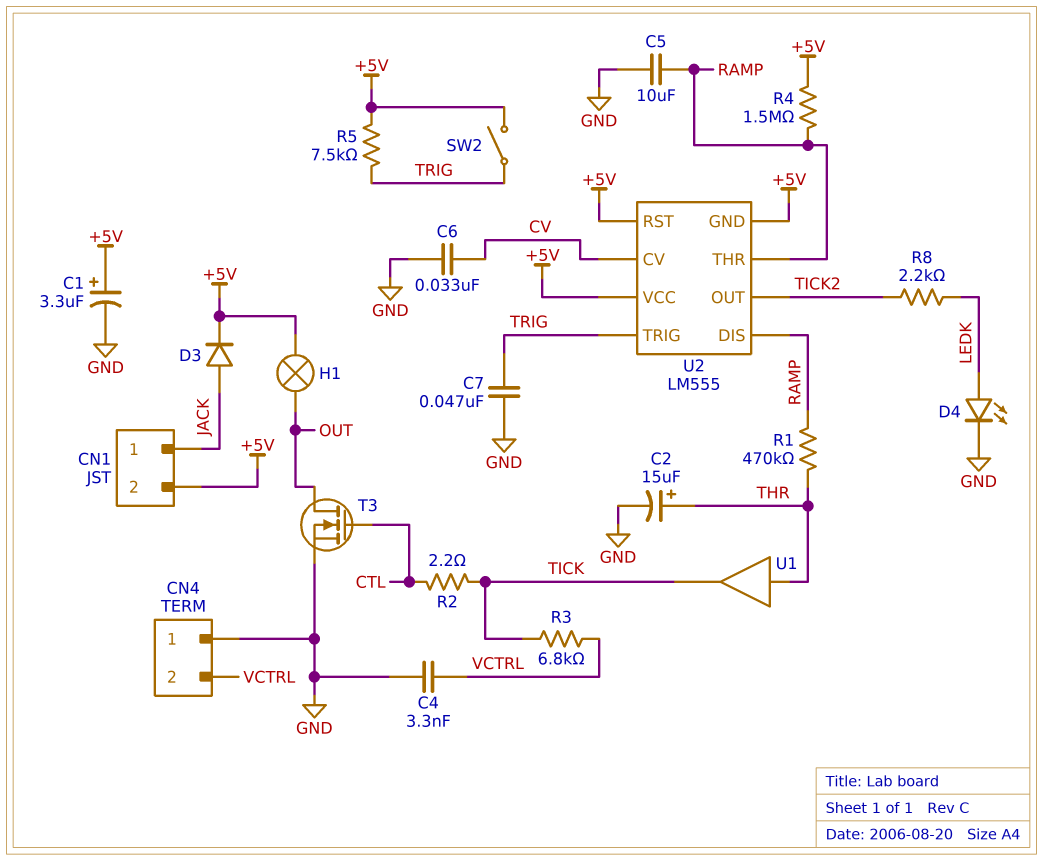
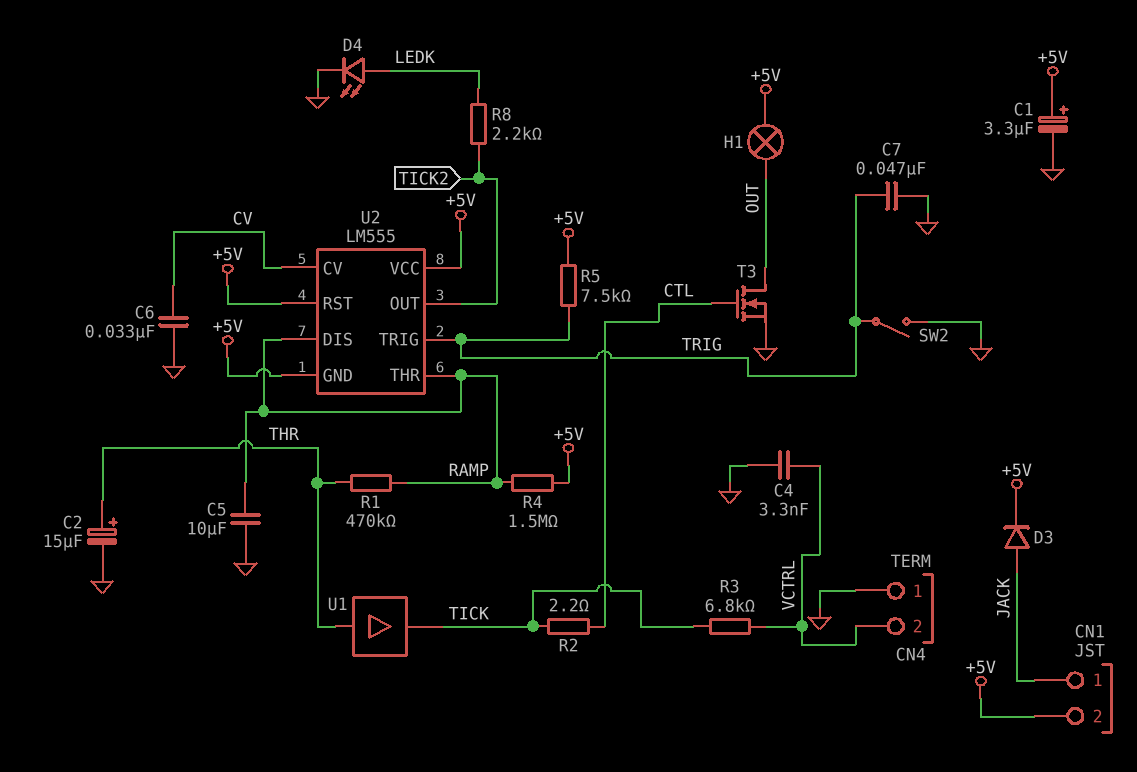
SW2: switch (+5V, TRIG) -> switch (GND, TRIG)

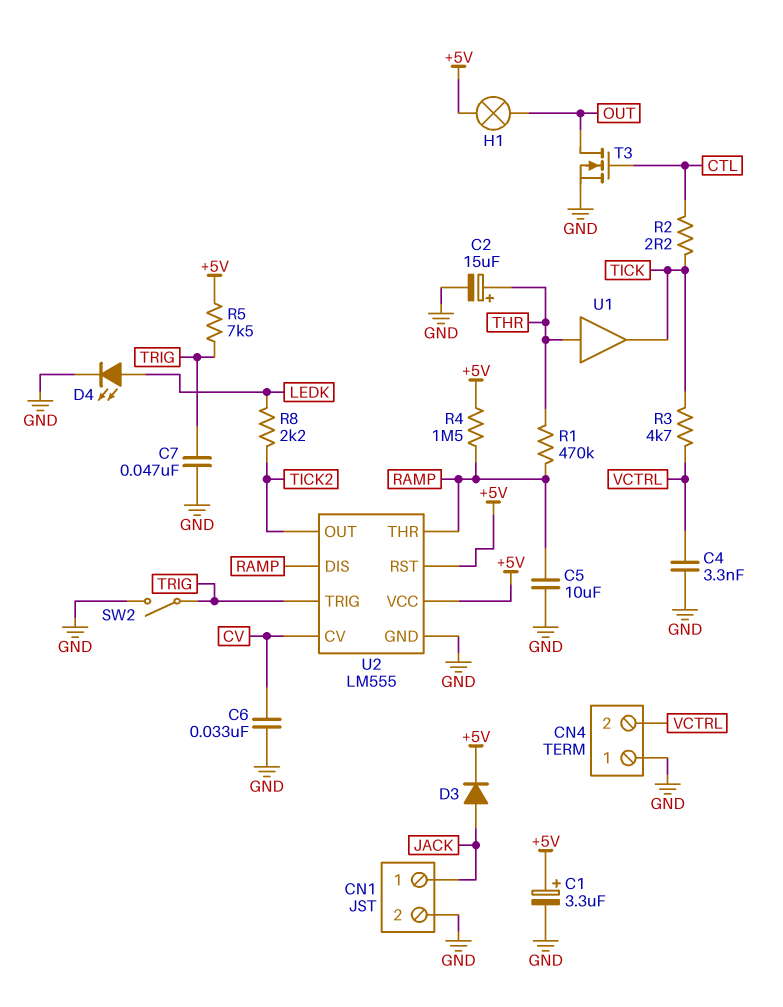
CN1 pin 2: +5V -> GND
R3: 6.8k (TICK, VCTRL) -> 4.7k (TICK, VCTRL)
U2 pin GND: +5V -> GND

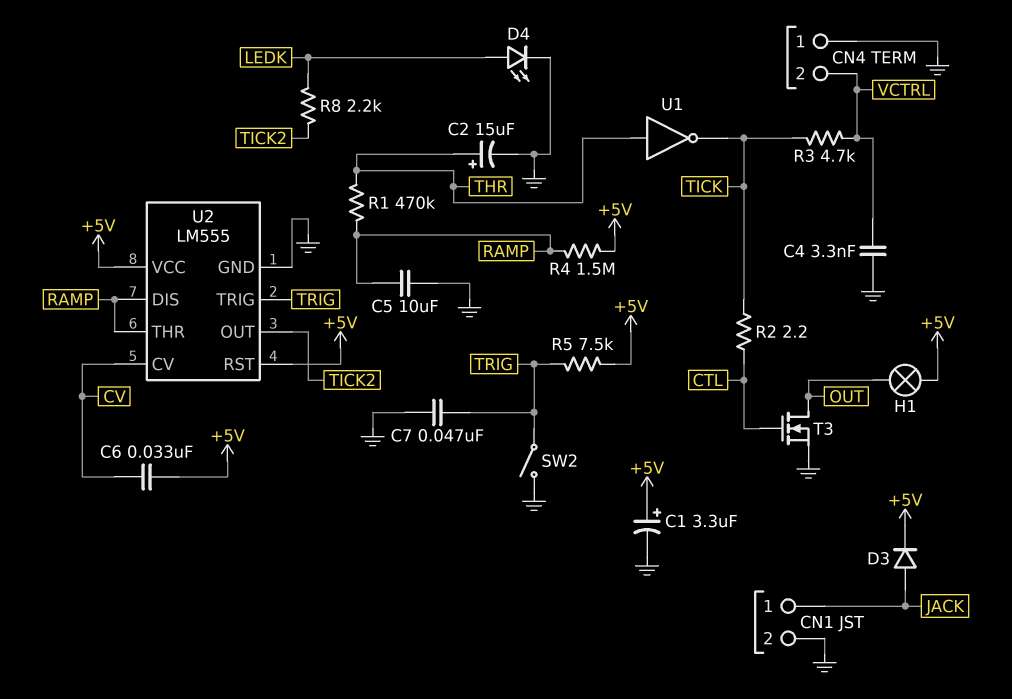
C6: 33nF (CV, GND) -> 33nF (+5V, CV)
U1: buffer (in THR, out TICK) -> NOT (in THR, out TICK)

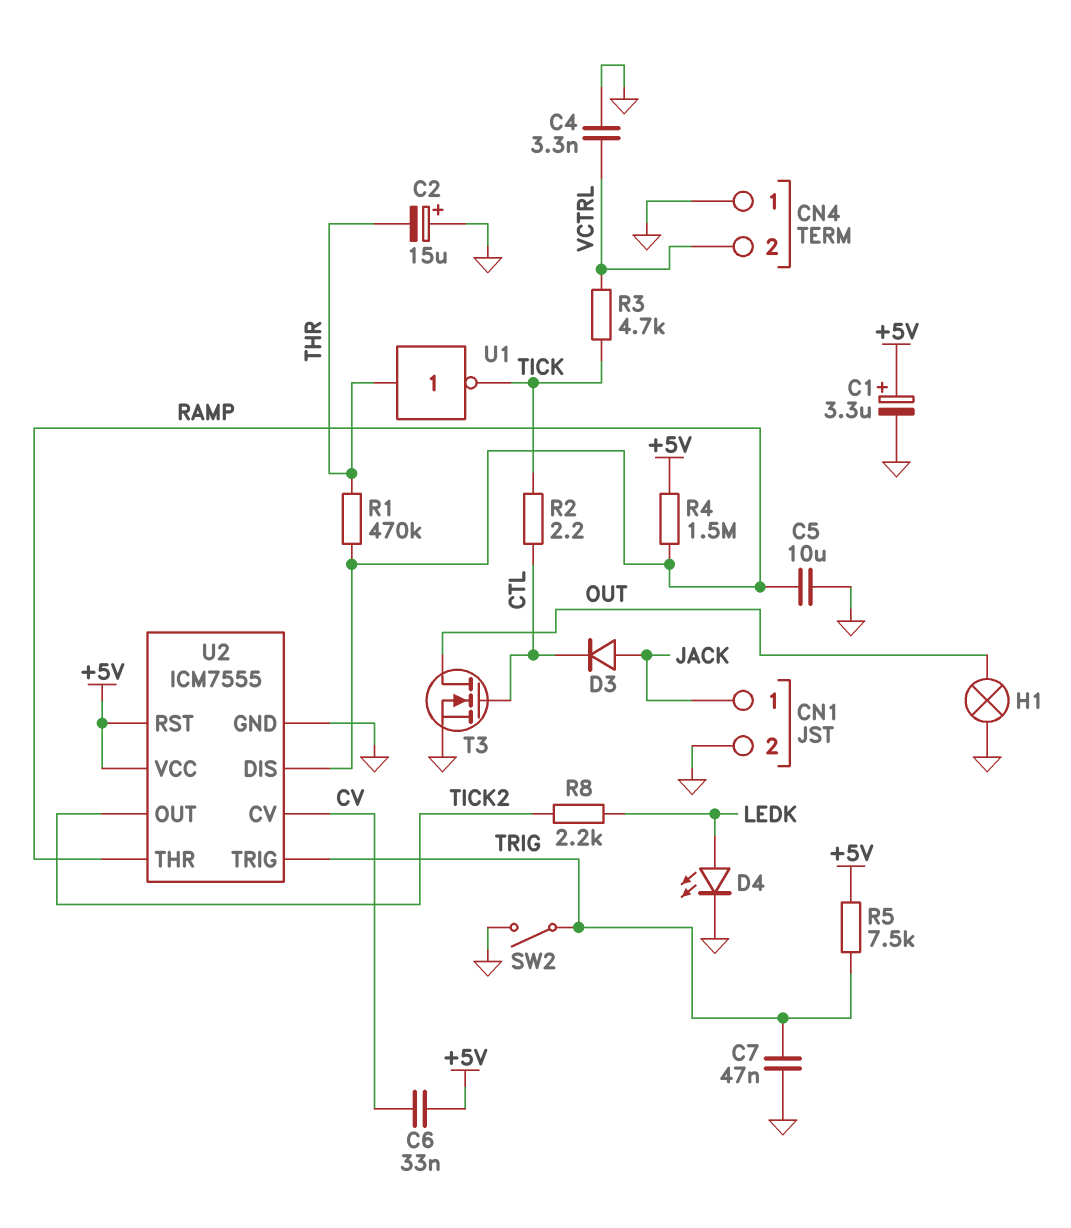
C2: 15uF (plus THR, minus GND) -> 15uF (plus GND, minus THR)
D3: diode (A JACK, K +5V) -> diode (A JACK, K CTL)
H1: lamp (+5V, OUT) -> lamp (GND, OUT)
U2: LM555 -> ICM7555

